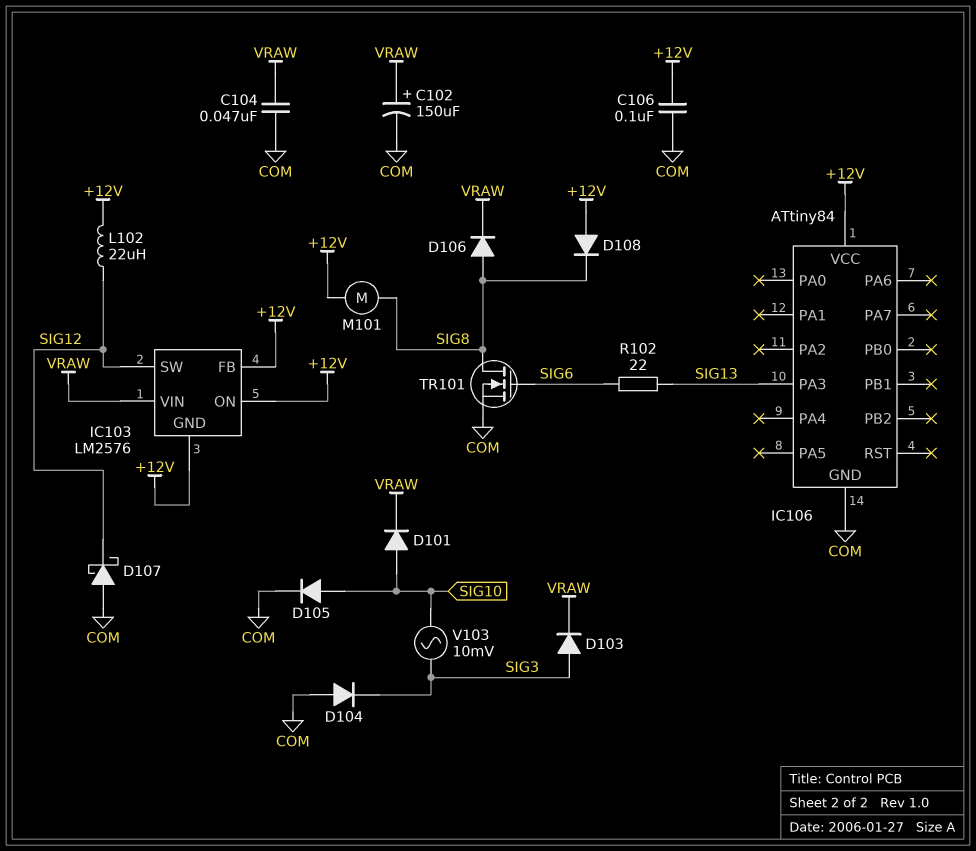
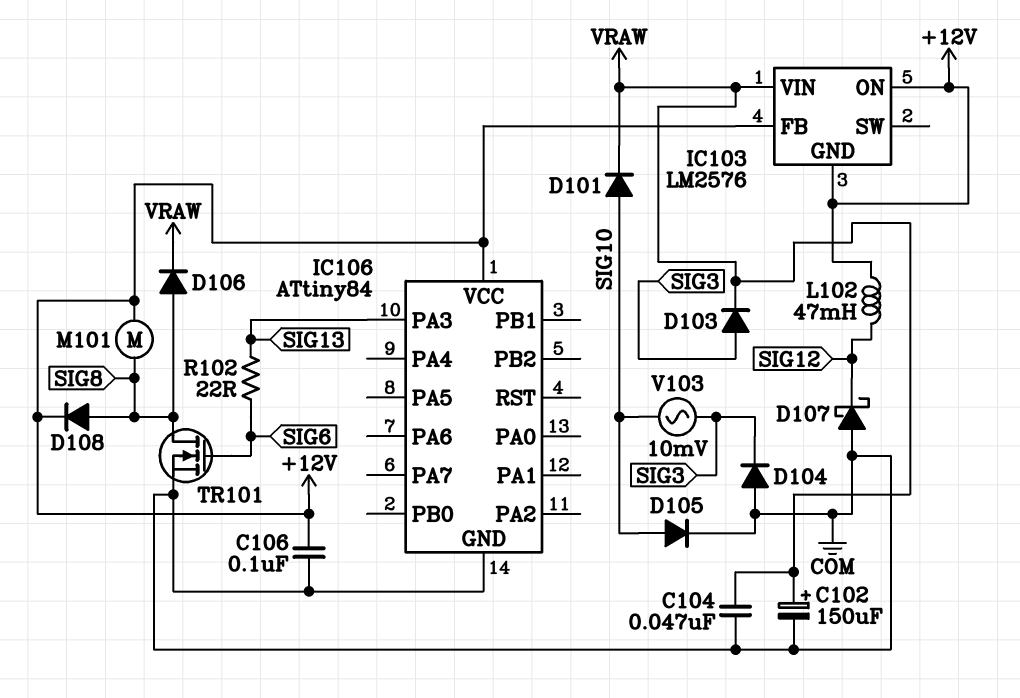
D108: diode (A +12V, K SIG8) -> diode (A SIG8, K +12V)
IC103 pin SW: SIG12 -> none
L102: 22uH (+12V, SIG12) -> 47mH (+12V, SIG12)

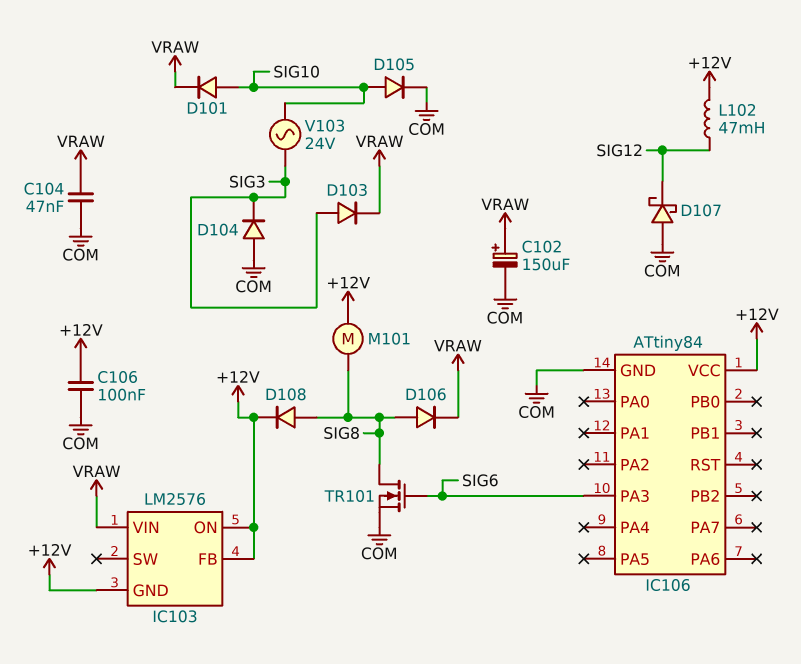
IC106 pin PA3: SIG13 -> SIG6
R102: 22 (SIG6, SIG13) -> none
V103: AC 10mV (SIG3, SIG10) -> AC 24V (SIG3, SIG10)

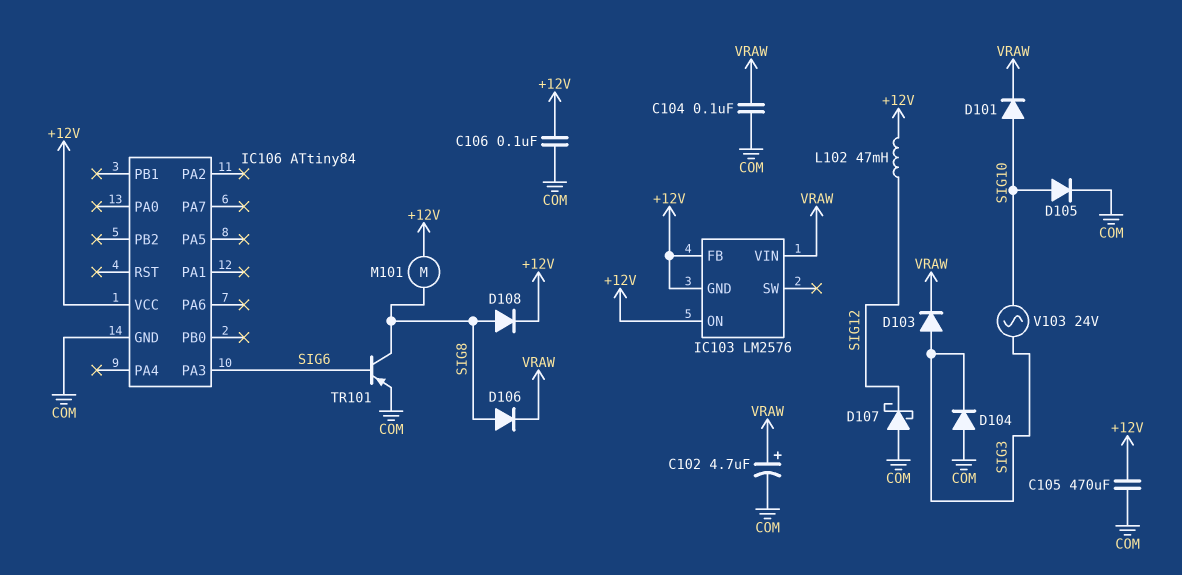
C102: 150uF (plus VRAW, minus COM) -> 4.7uF (plus VRAW, minus COM)
C104: 47nF (COM, VRAW) -> 100nF (COM, VRAW)
C105: none -> 470uF (+12V, COM)
TR101: NMOS (G SIG6, D SIG8, S COM) -> PNP (B SIG6, C SIG8, E COM)

